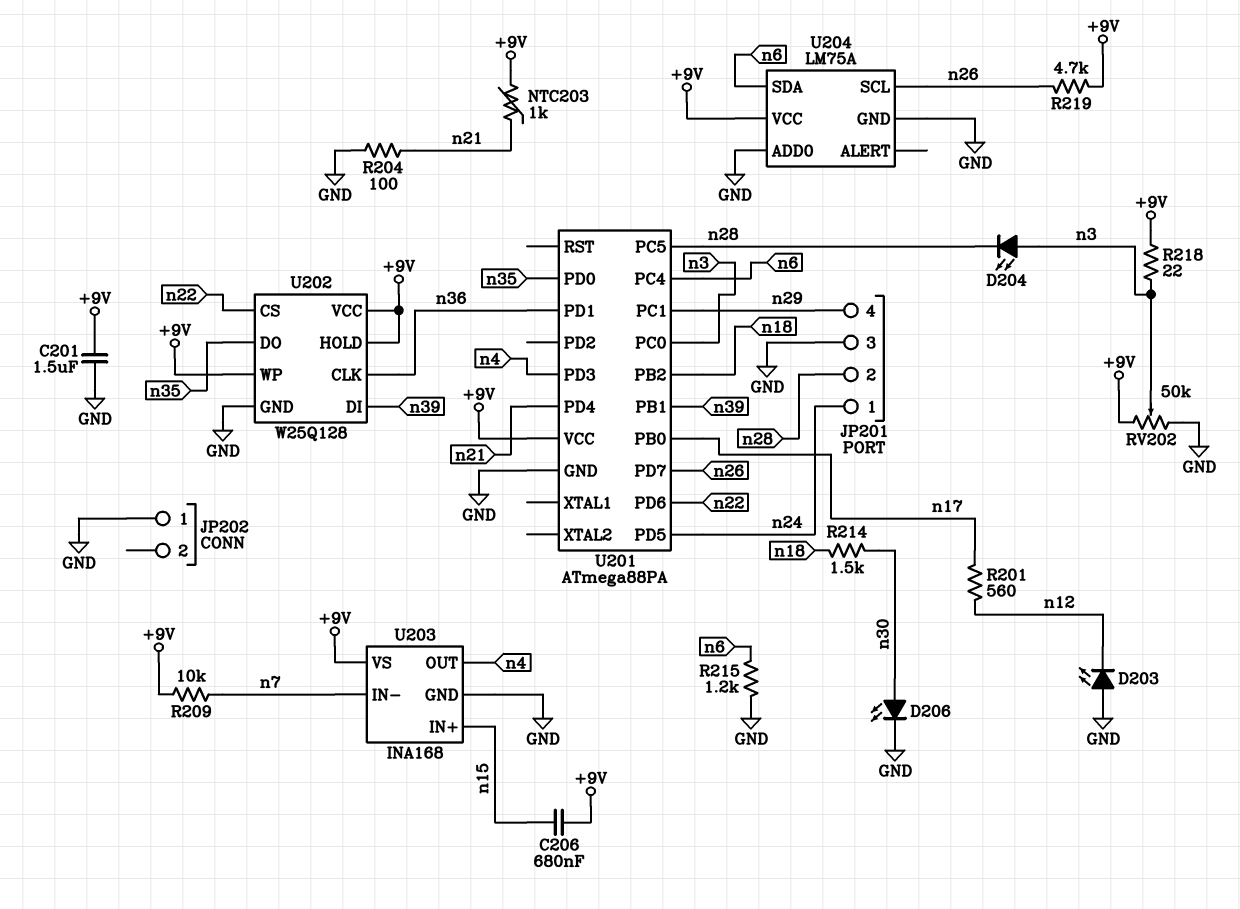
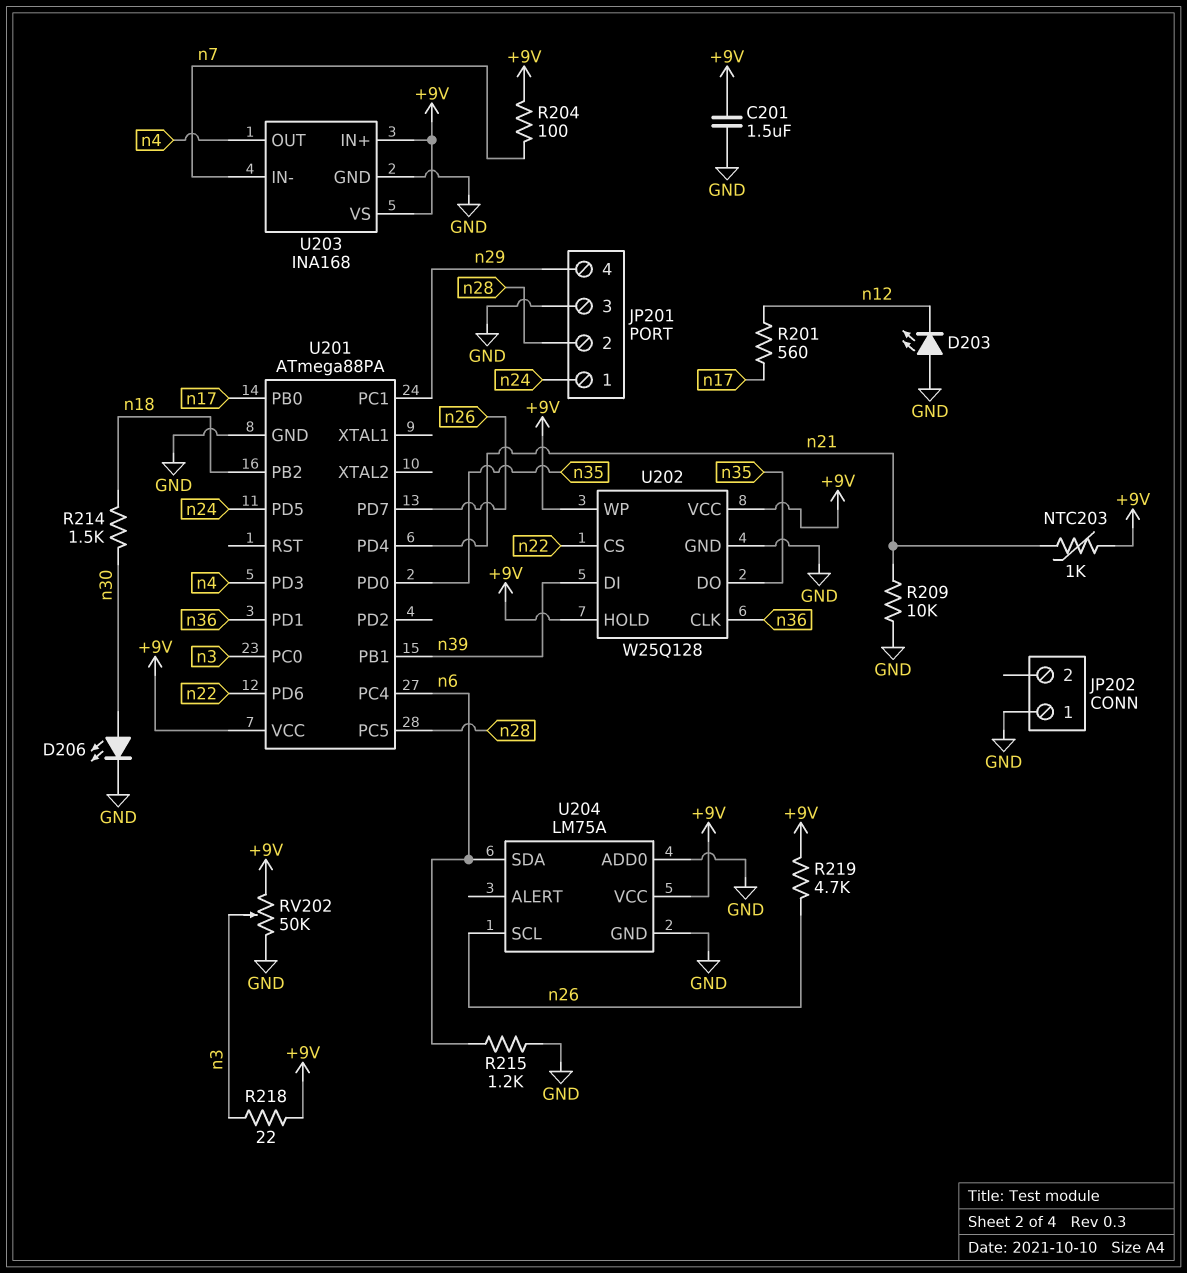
C206: 680nF (+9V, n15) -> none
D204: LED (A n3, K n28) -> none
R204: 100 (GND, n21) -> 100 (+9V, n7)
R209: 10k (+9V, n7) -> 10k (GND, n21)
U203 pin IN+: n15 -> +9V

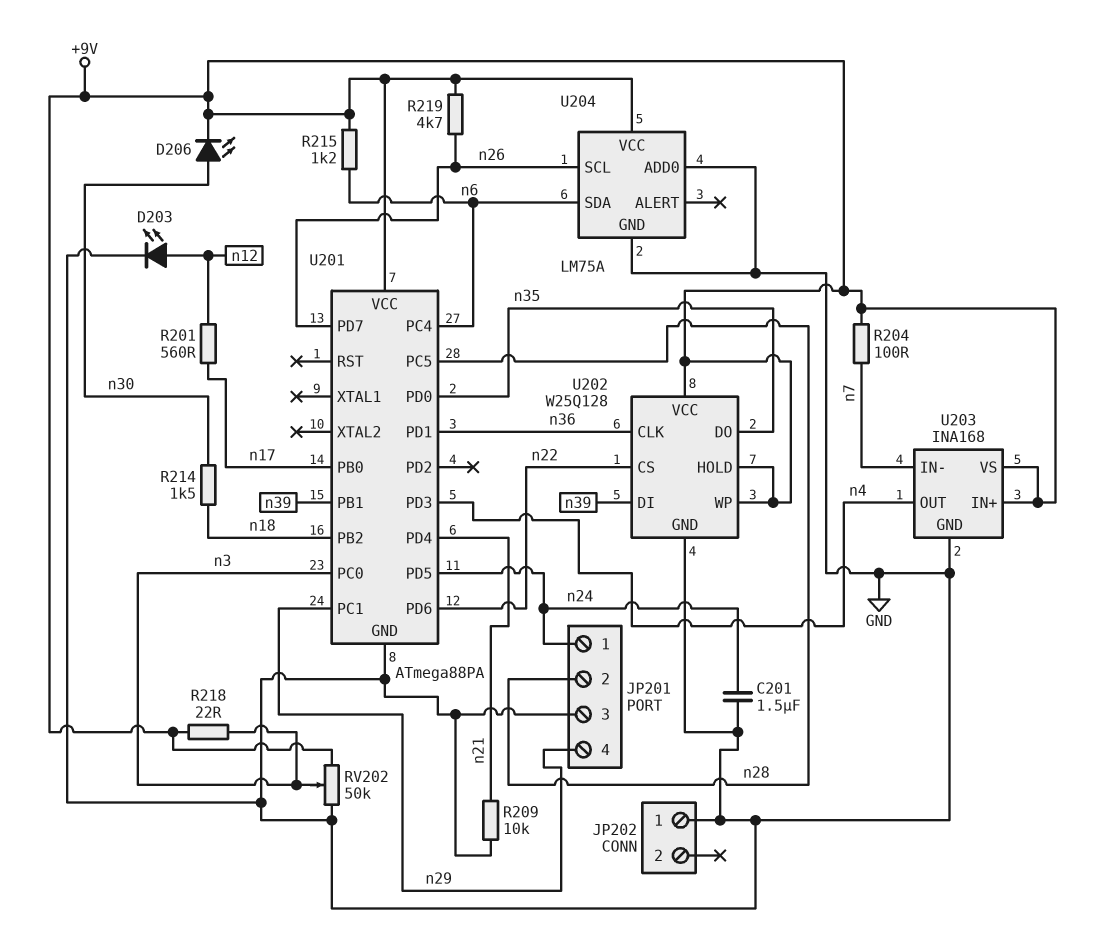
C201: 1.5uF (+9V, GND) -> 1.5uF (GND, n24)
D203: LED (A GND, K n12) -> LED (A n12, K GND)
D206: LED (A n30, K GND) -> LED (A n30, K +9V)
NTC203: 1k (+9V, n21) -> none
R215: 1.2k (GND, n6) -> 1.2k (+9V, n6)

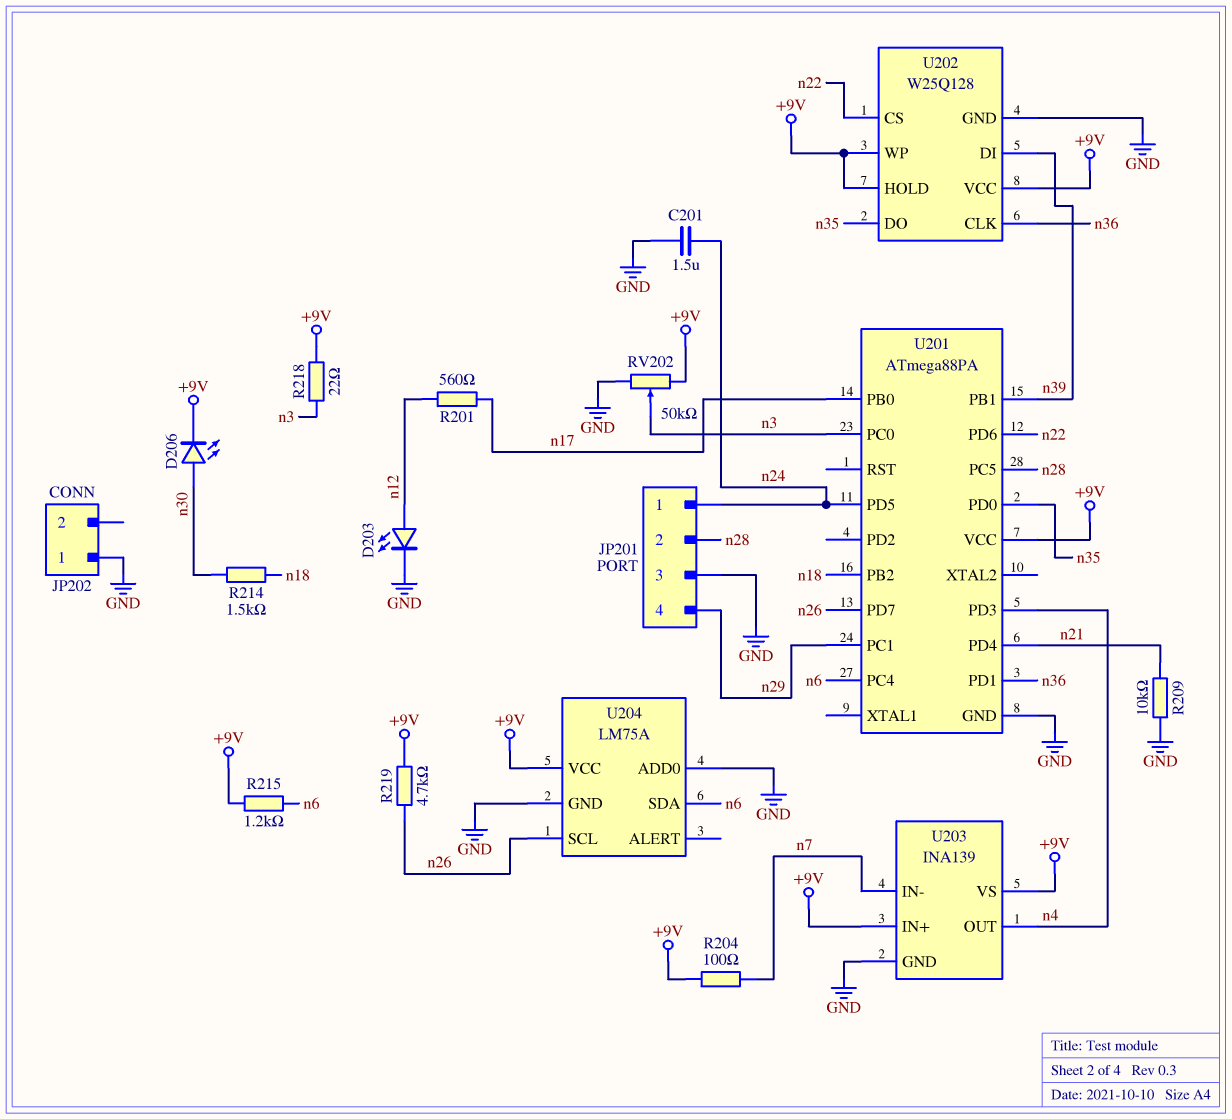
U203: INA168 -> INA139

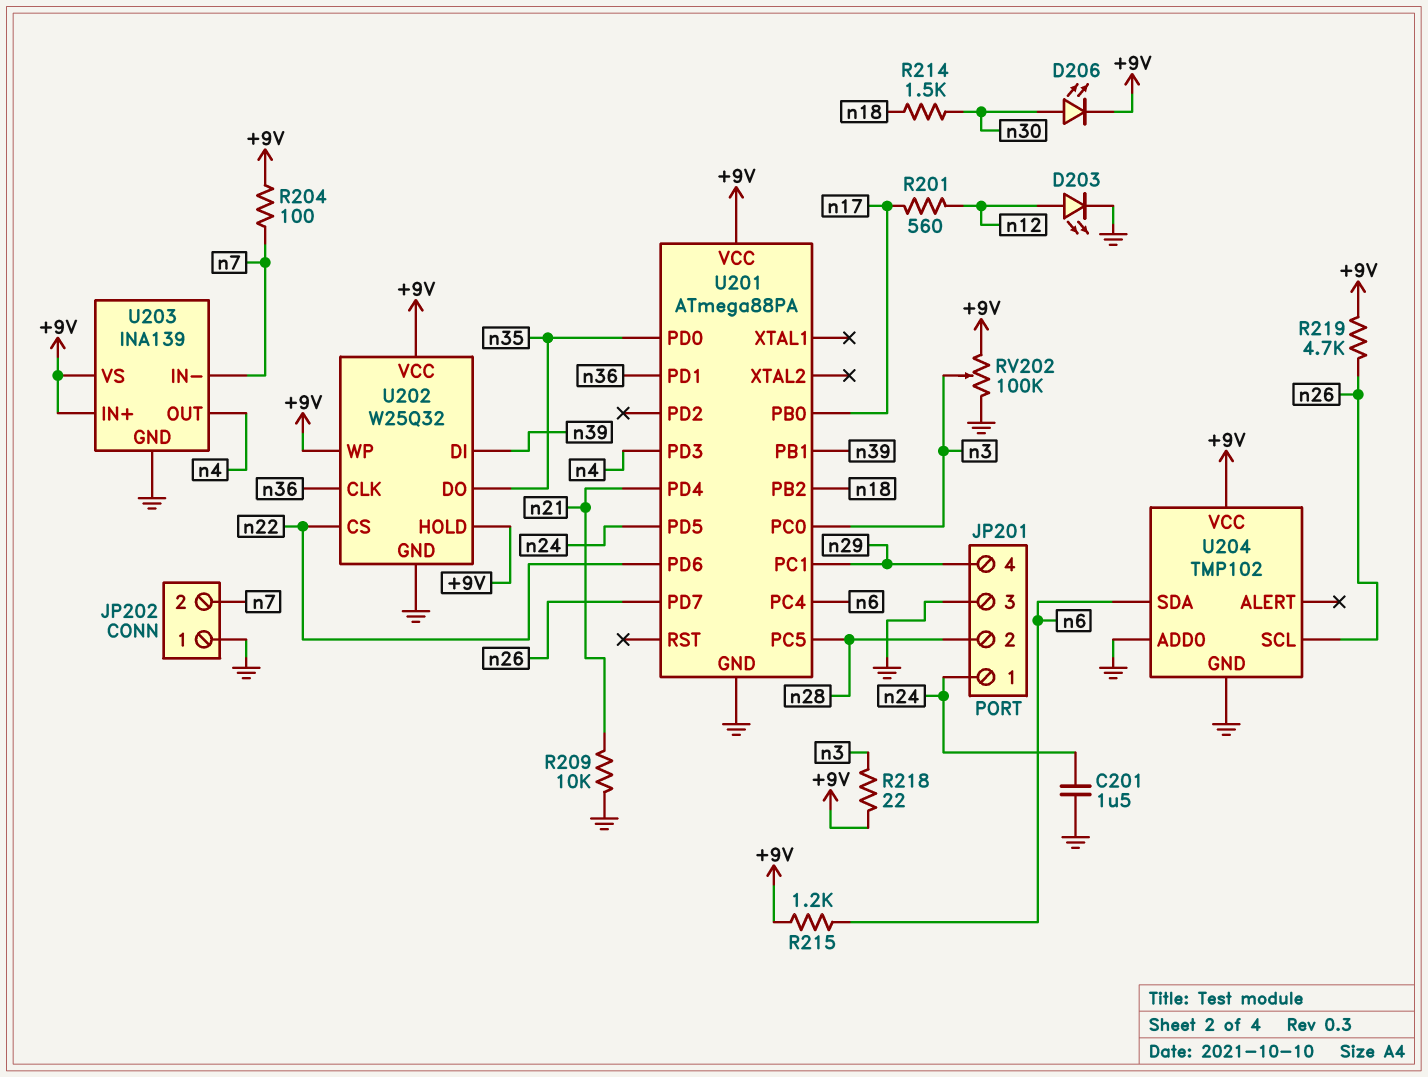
JP202 pin 2: none -> n7
RV202: 50k (+9V, GND, wiper n3) -> 100k (+9V, GND, wiper n3)
U202: W25Q128 -> W25Q32
U204: LM75A -> TMP102

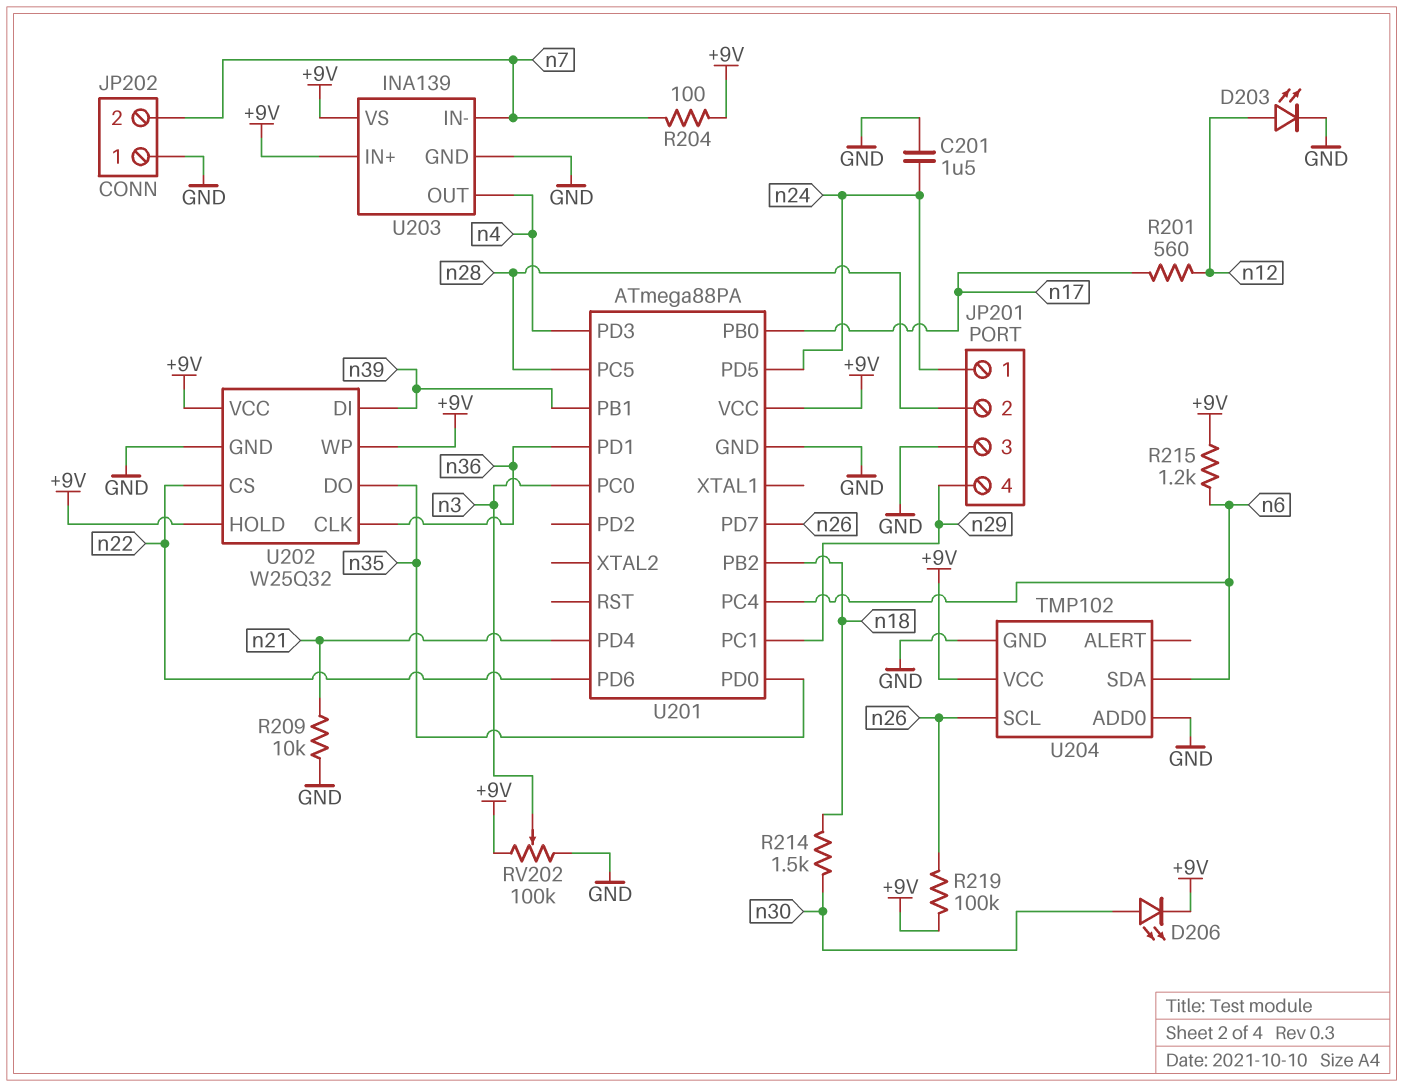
R218: 22 (+9V, n3) -> none
R219: 4.7k (+9V, n26) -> 100k (+9V, n26)

